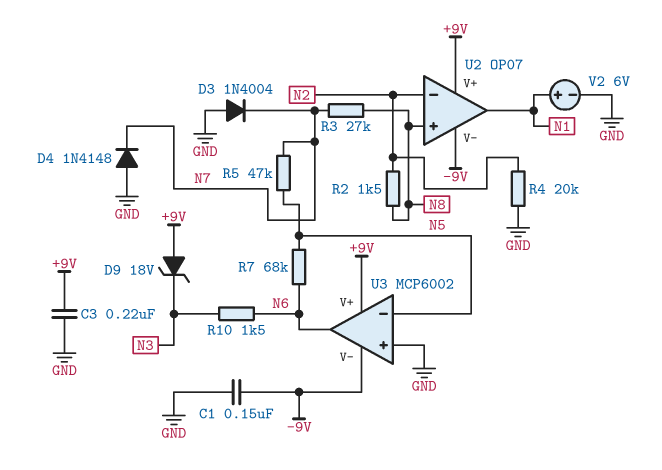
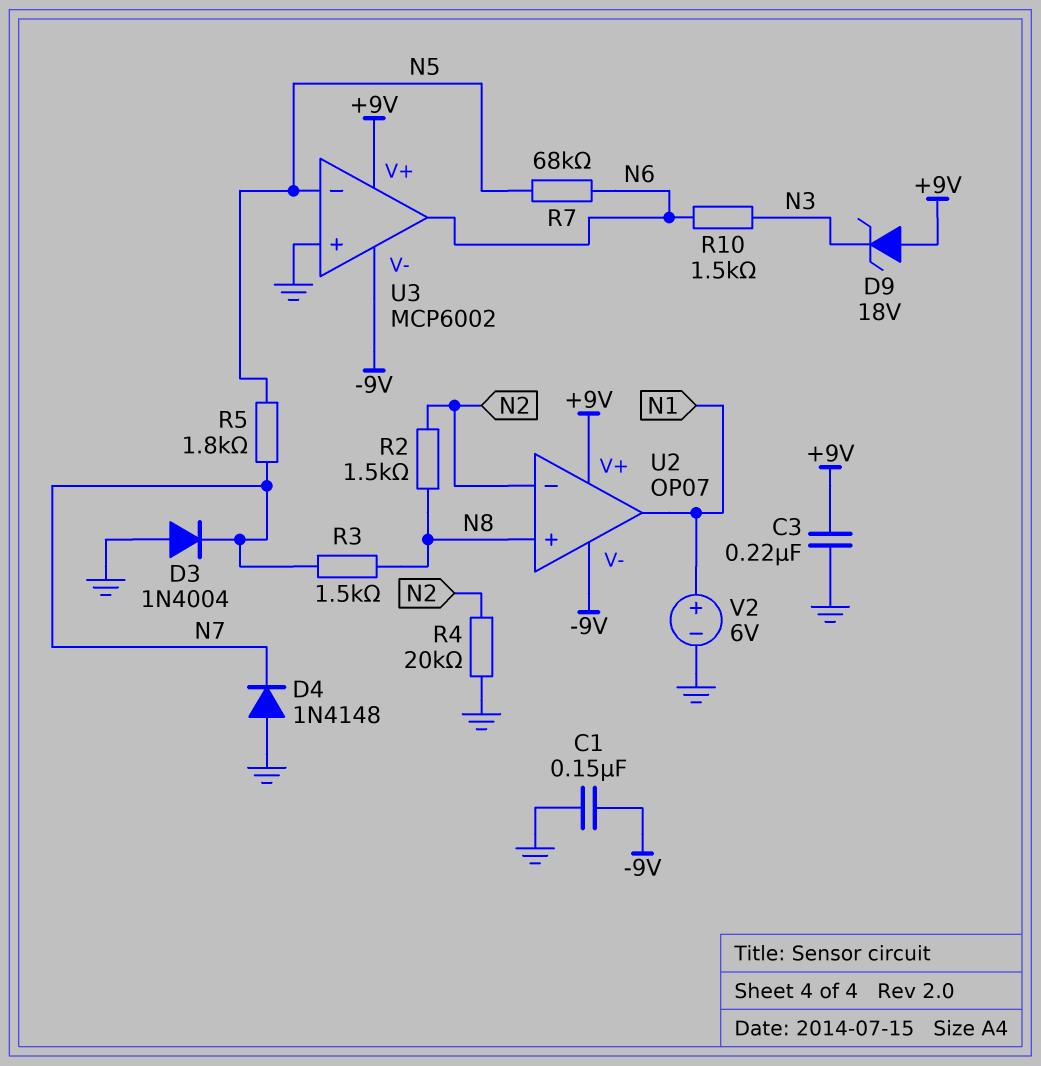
R3: 27k (N7, N8) -> 1.5k (N7, N8)
R5: 47k (N5, N7) -> 1.8k (N5, N7)

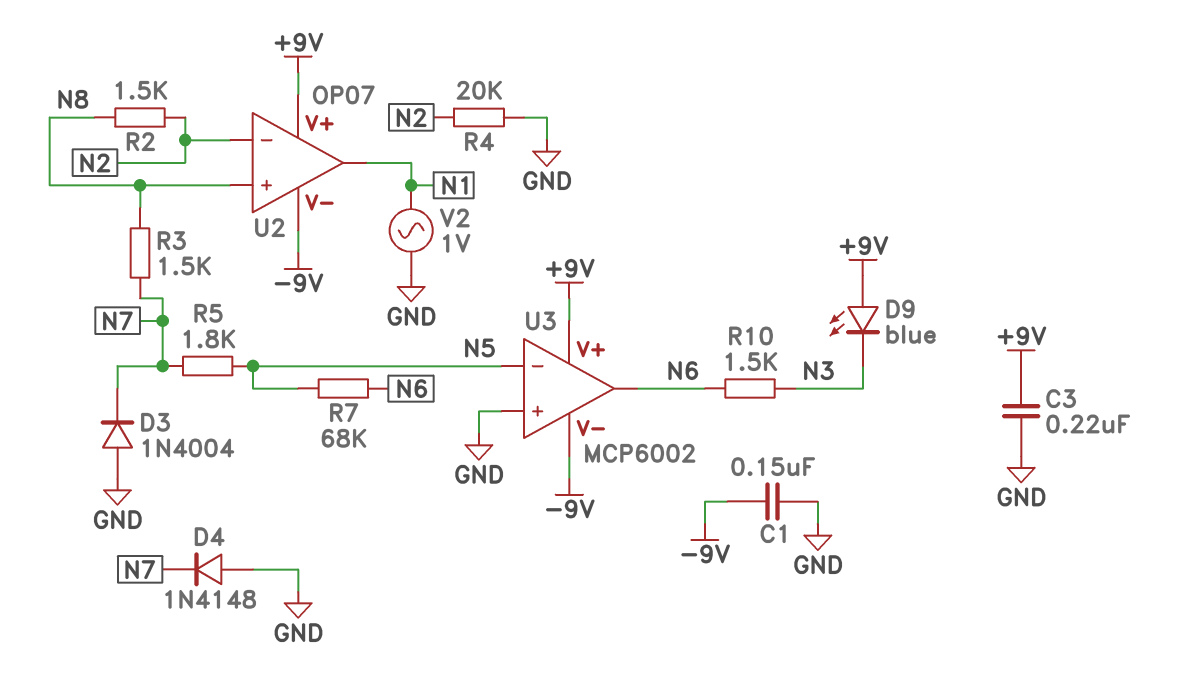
D9: zener 18V (A +9V, K N3) -> LED blue (A +9V, K N3)
V2: 6V (plus N1, minus GND) -> AC 1V (GND, N1)

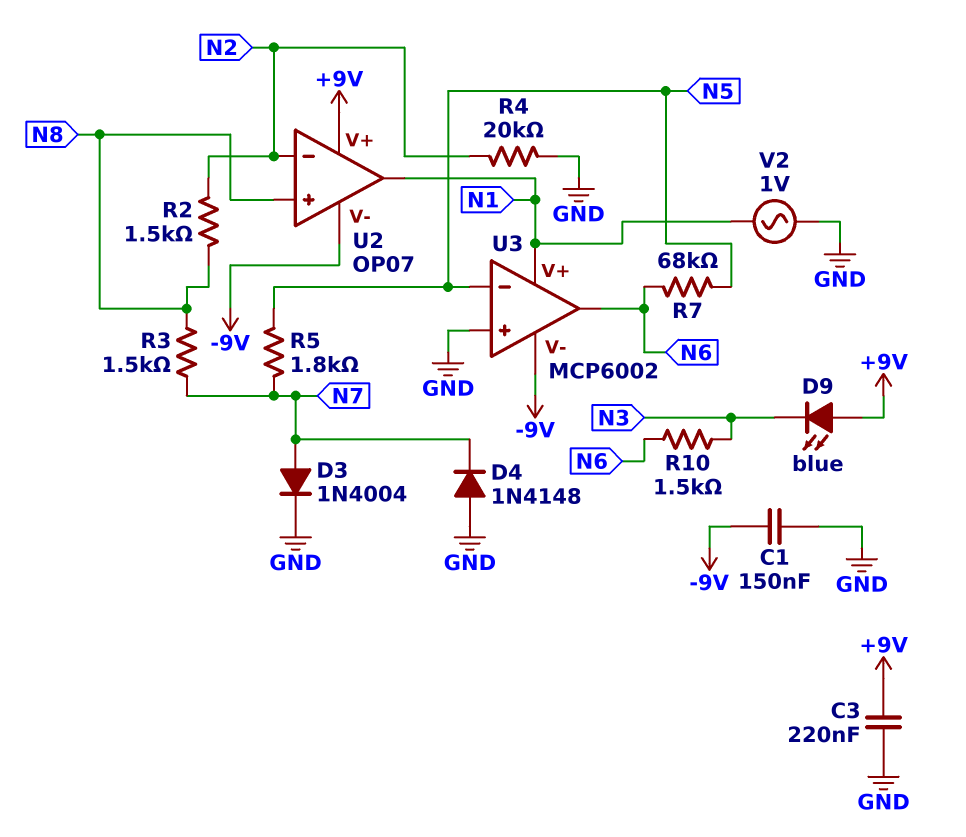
D3: diode 1N4004 (A GND, K N7) -> diode 1N4004 (A N7, K GND)
U3 pin V+: +9V -> N1

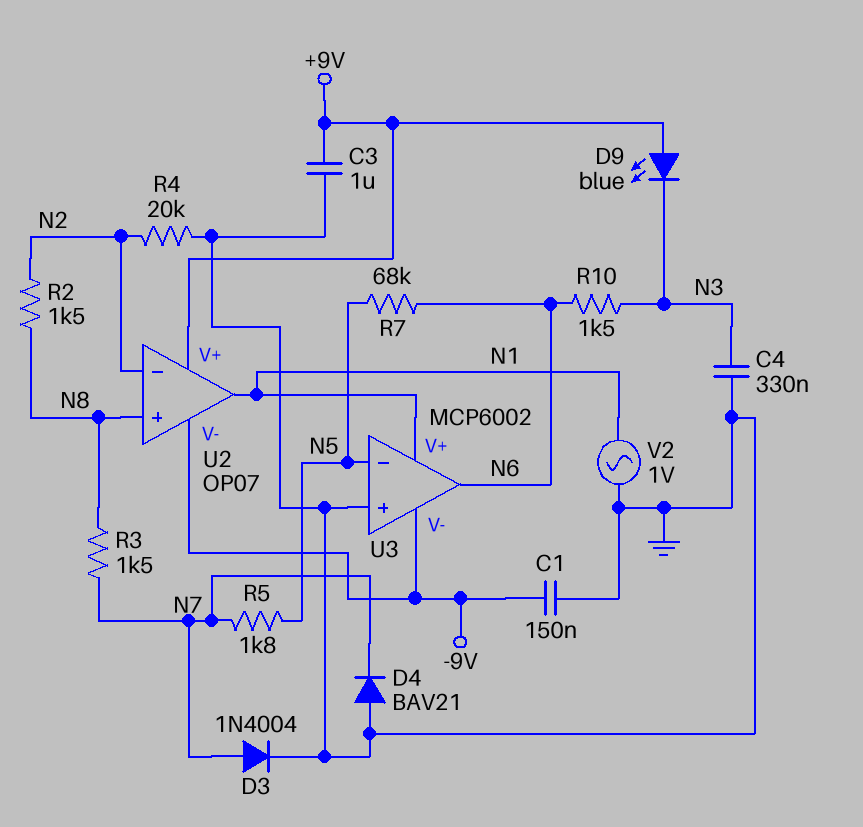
C3: 220nF (+9V, GND) -> 1uF (+9V, GND)
C4: none -> 330nF (GND, N3)
D4: diode 1N4148 (A GND, K N7) -> diode BAV21 (A GND, K N7)

